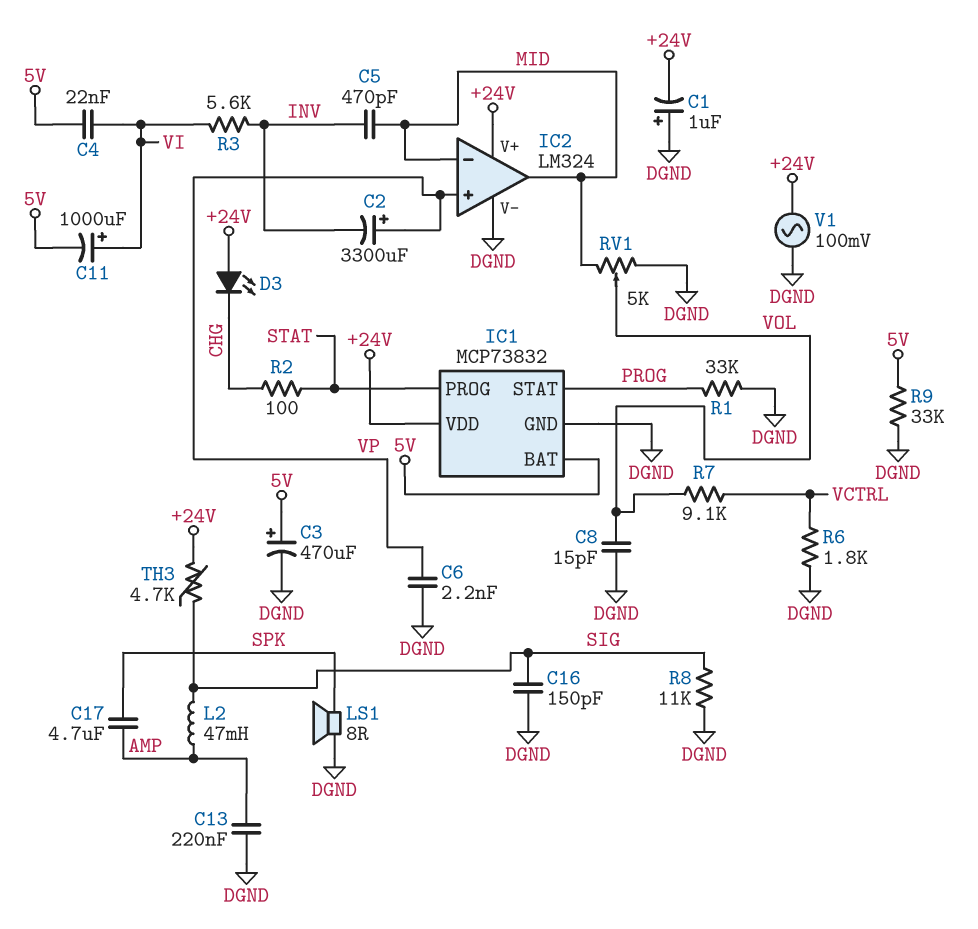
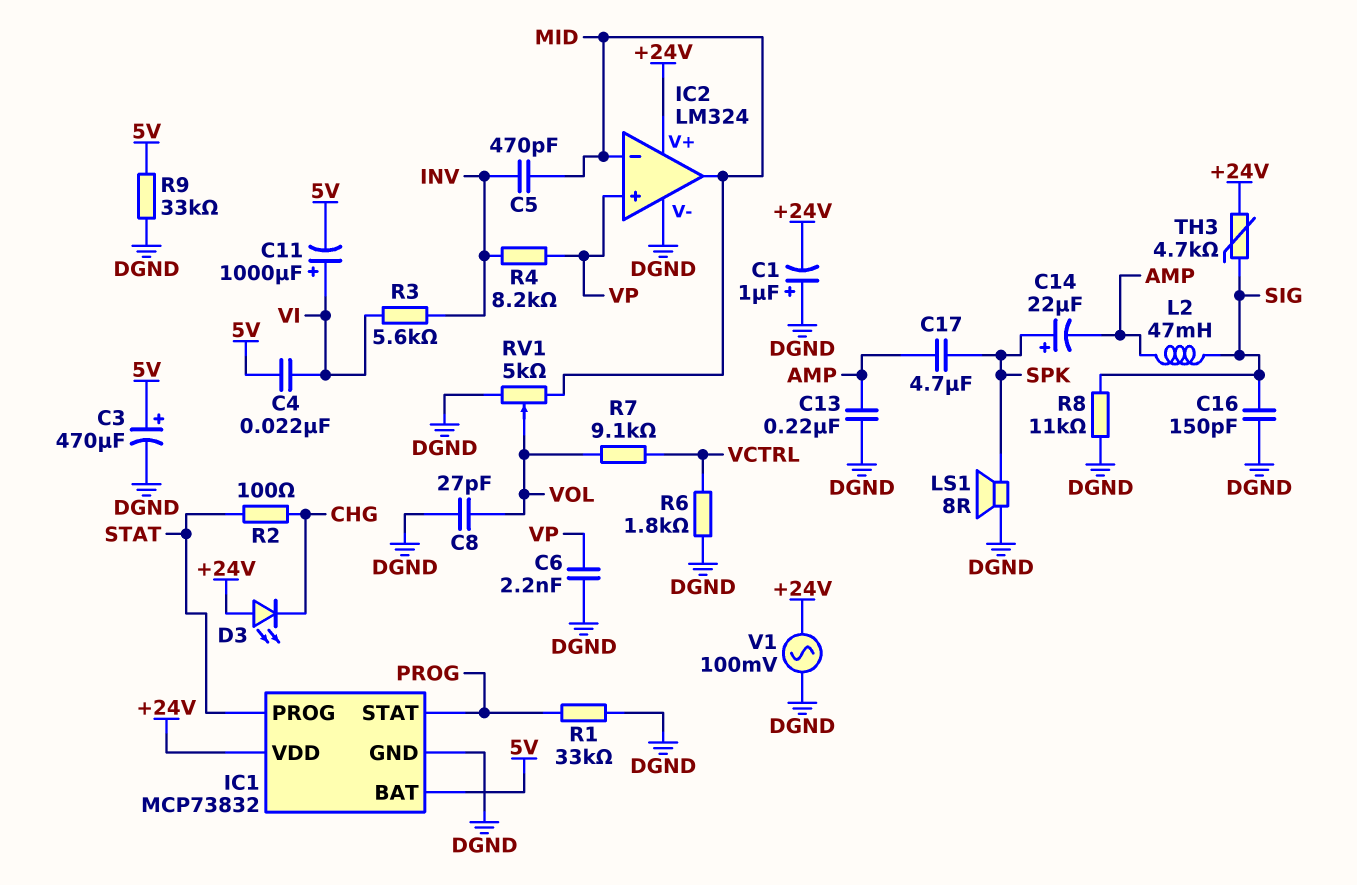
C2: 3300uF (plus VP, minus INV) -> none
C8: 15pF (DGND, VOL) -> 27pF (DGND, VOL)
C14: none -> 22uF (plus SPK, minus AMP)
R4: none -> 8.2k (INV, VP)

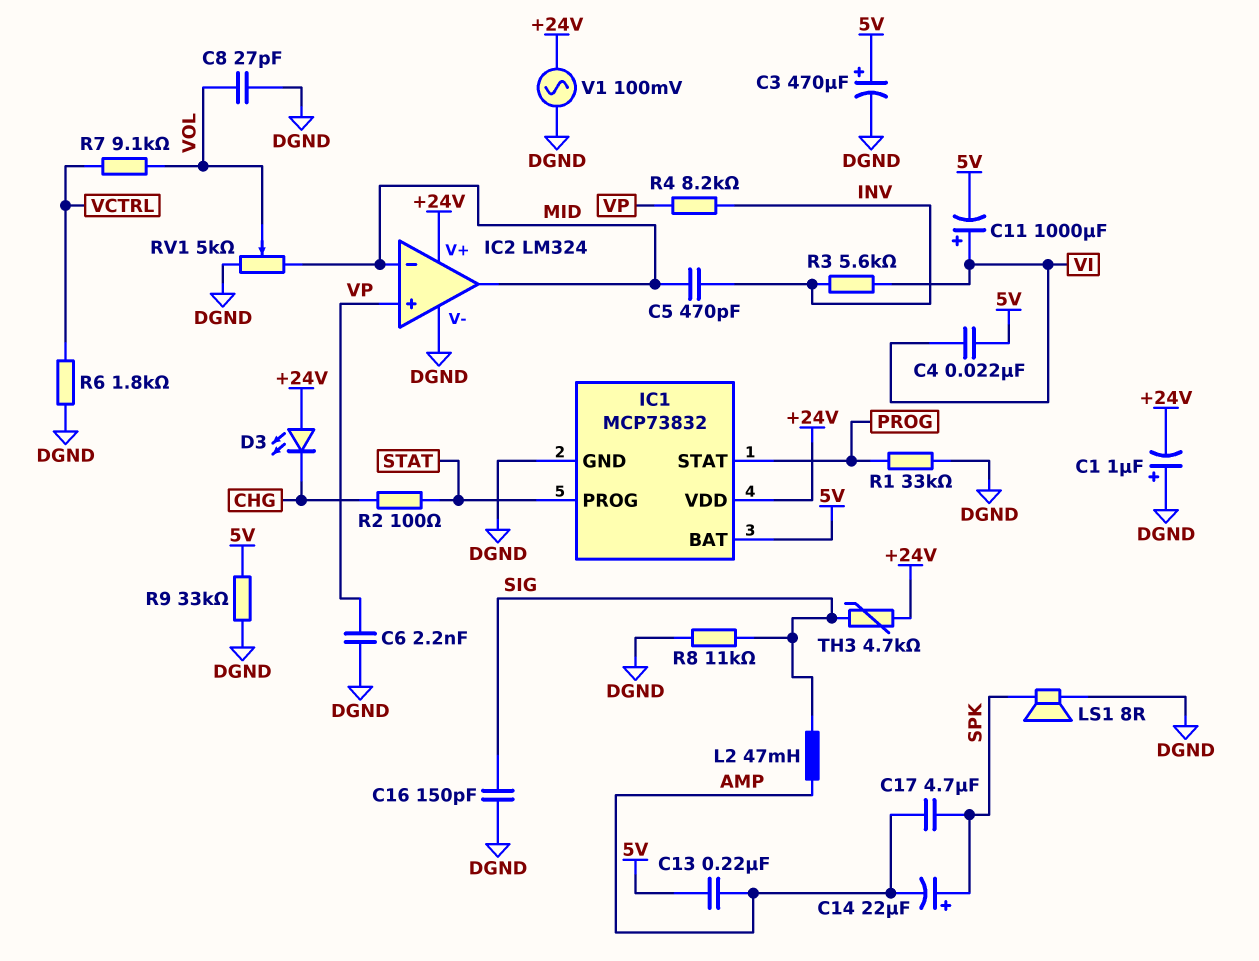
C13: 220nF (AMP, DGND) -> 220nF (5V, AMP)

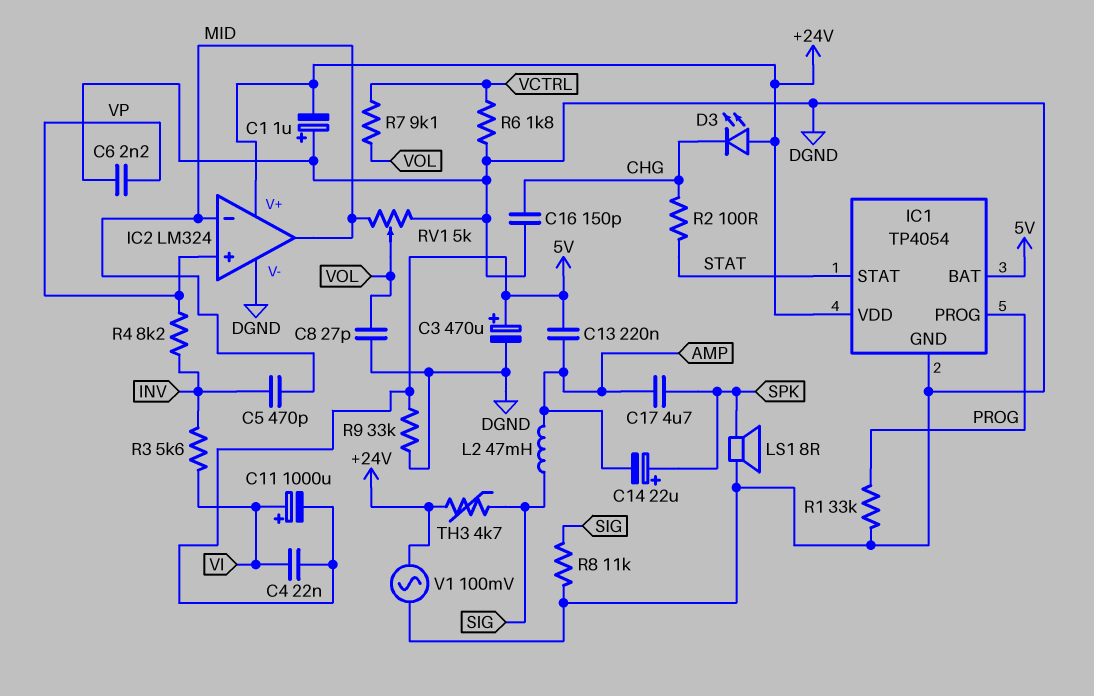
C16: 150pF (DGND, SIG) -> 150pF (CHG, DGND)
IC1: MCP73832 -> TP4054
IC1 pin PROG: STAT -> PROG
IC1 pin STAT: PROG -> STAT

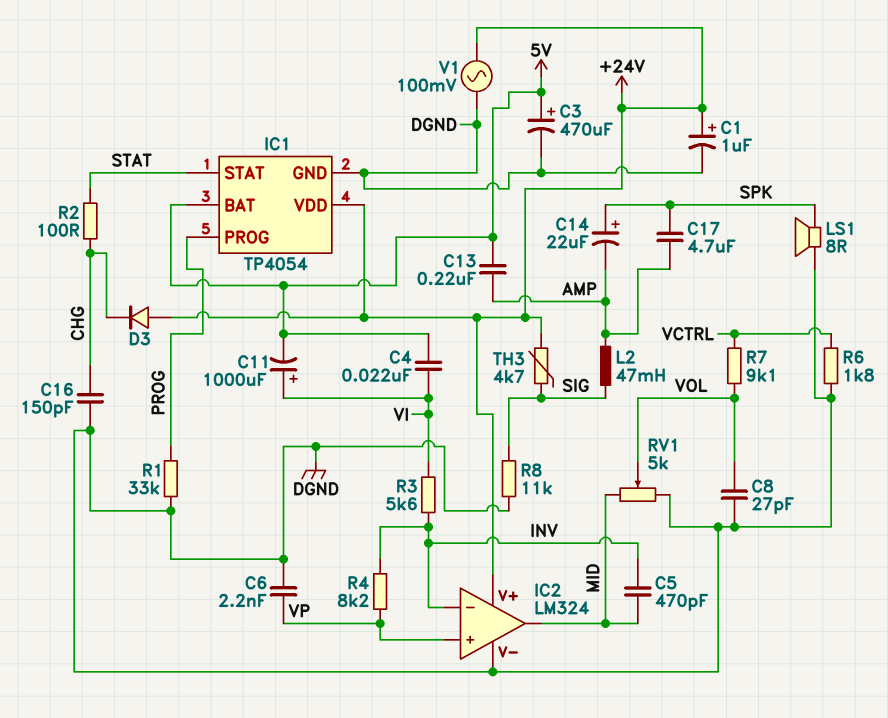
C1: 1uF (plus DGND, minus +24V) -> 1uF (plus +24V, minus DGND)
D3: LED (A +24V, K CHG) -> diode (A +24V, K CHG)
IC2 pin in-: MID -> INV
R9: 33k (5V, DGND) -> none

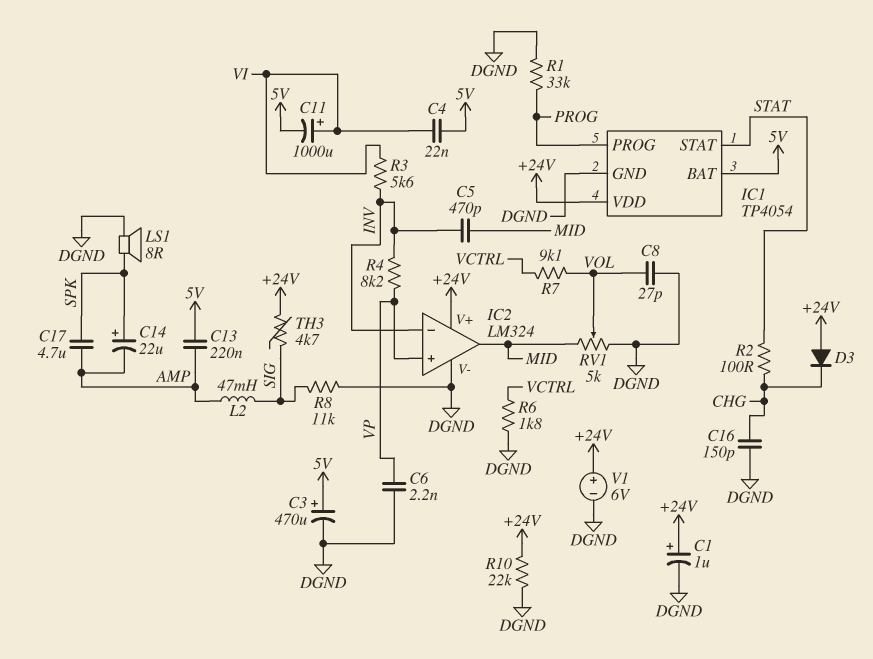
R10: none -> 22k (+24V, DGND)
V1: AC 100mV (+24V, DGND) -> 6V (plus +24V, minus DGND)

